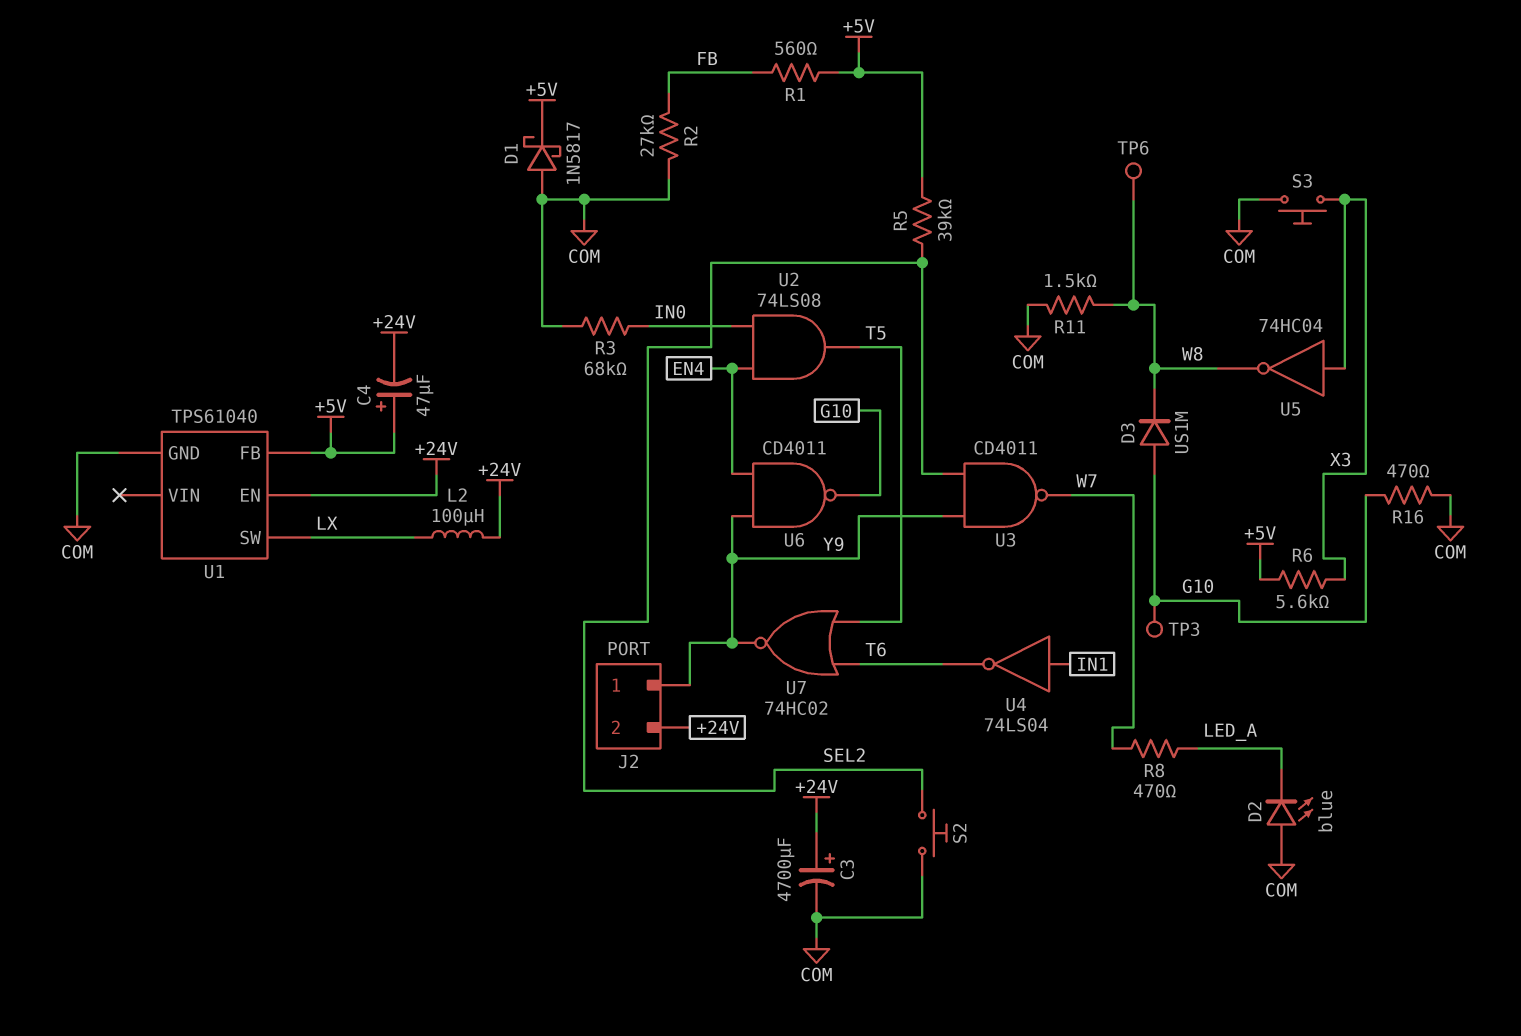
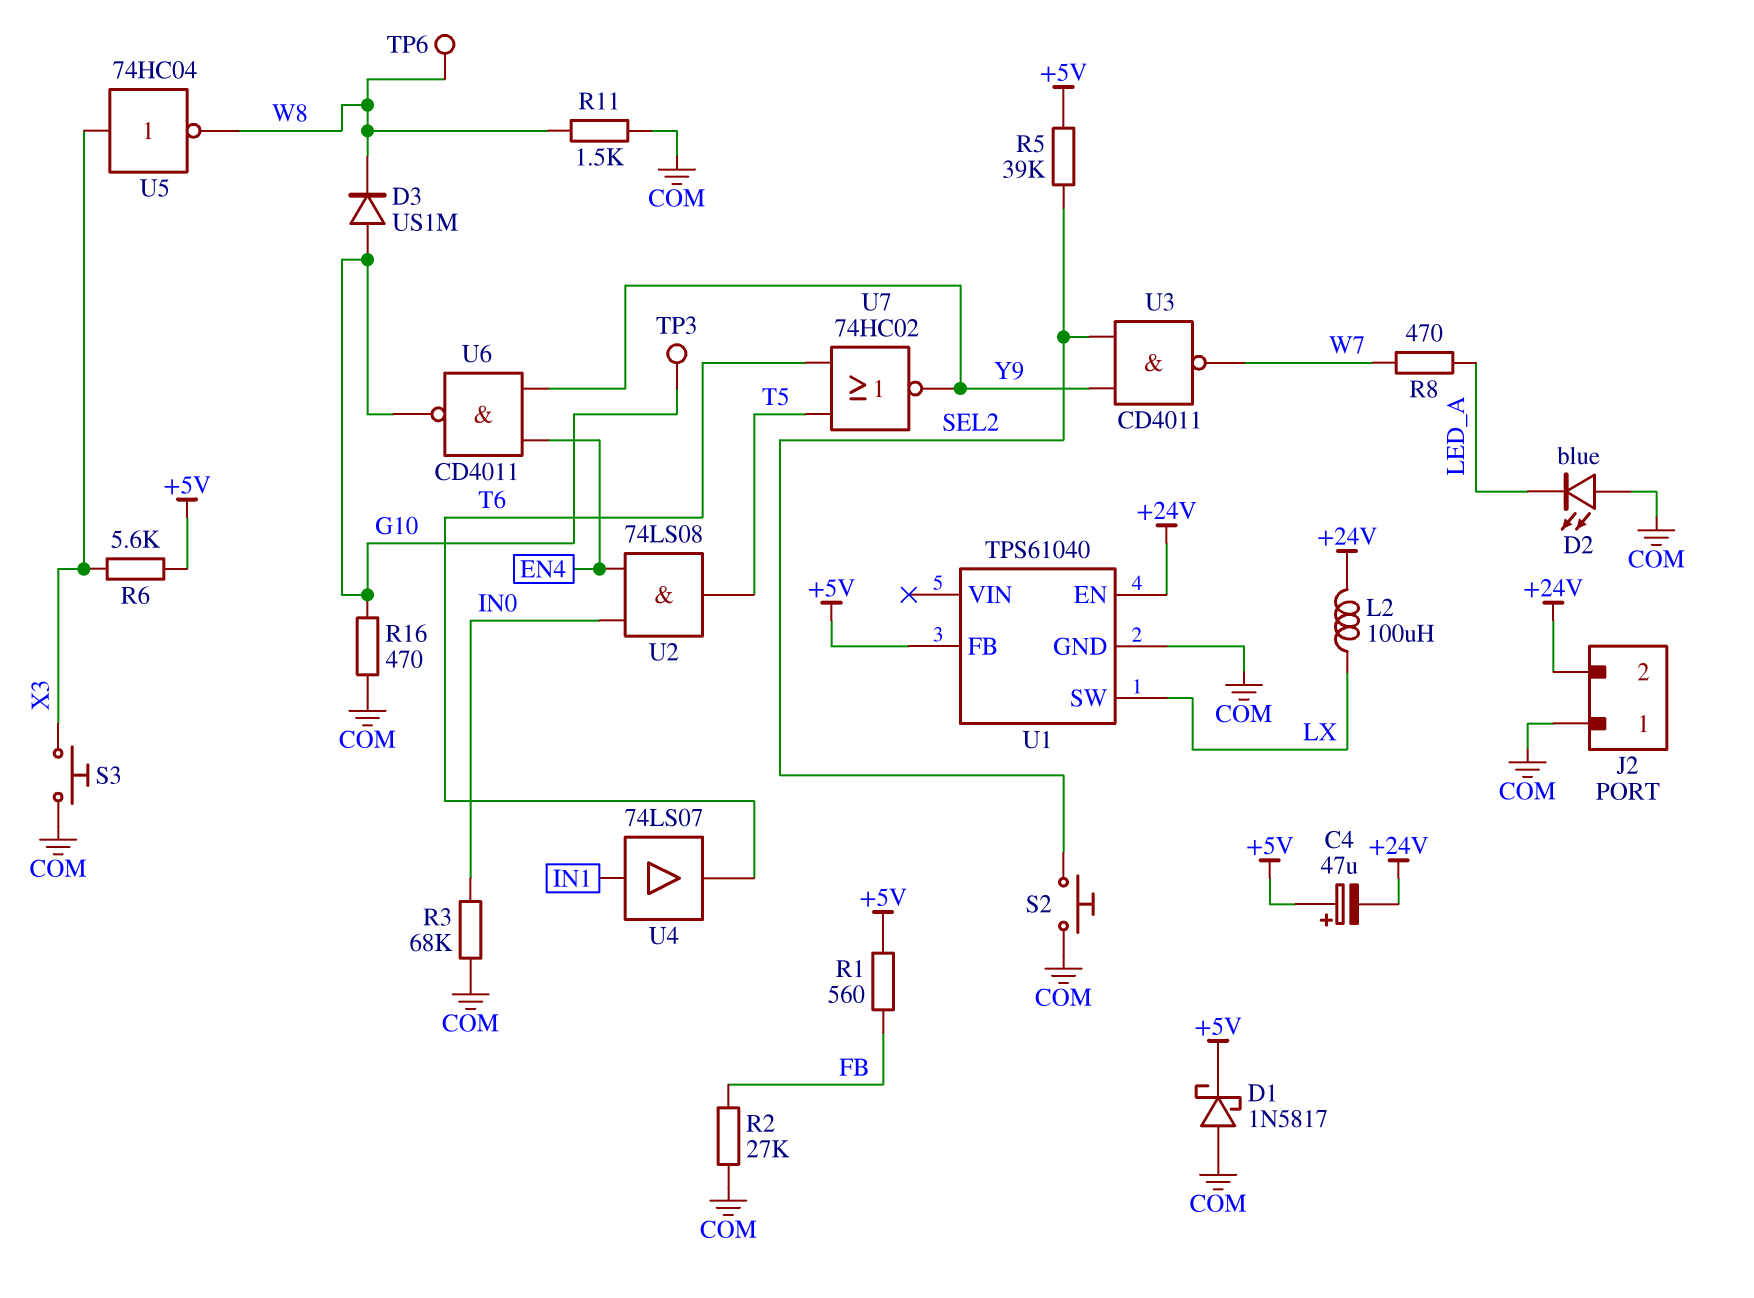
C3: 4700uF (plus +24V, minus COM) -> none
J2 pin 1: Y9 -> COM
U4: NOT 74LS04 (in IN1, out T6) -> buffer 74LS07 (in IN1, out T6)

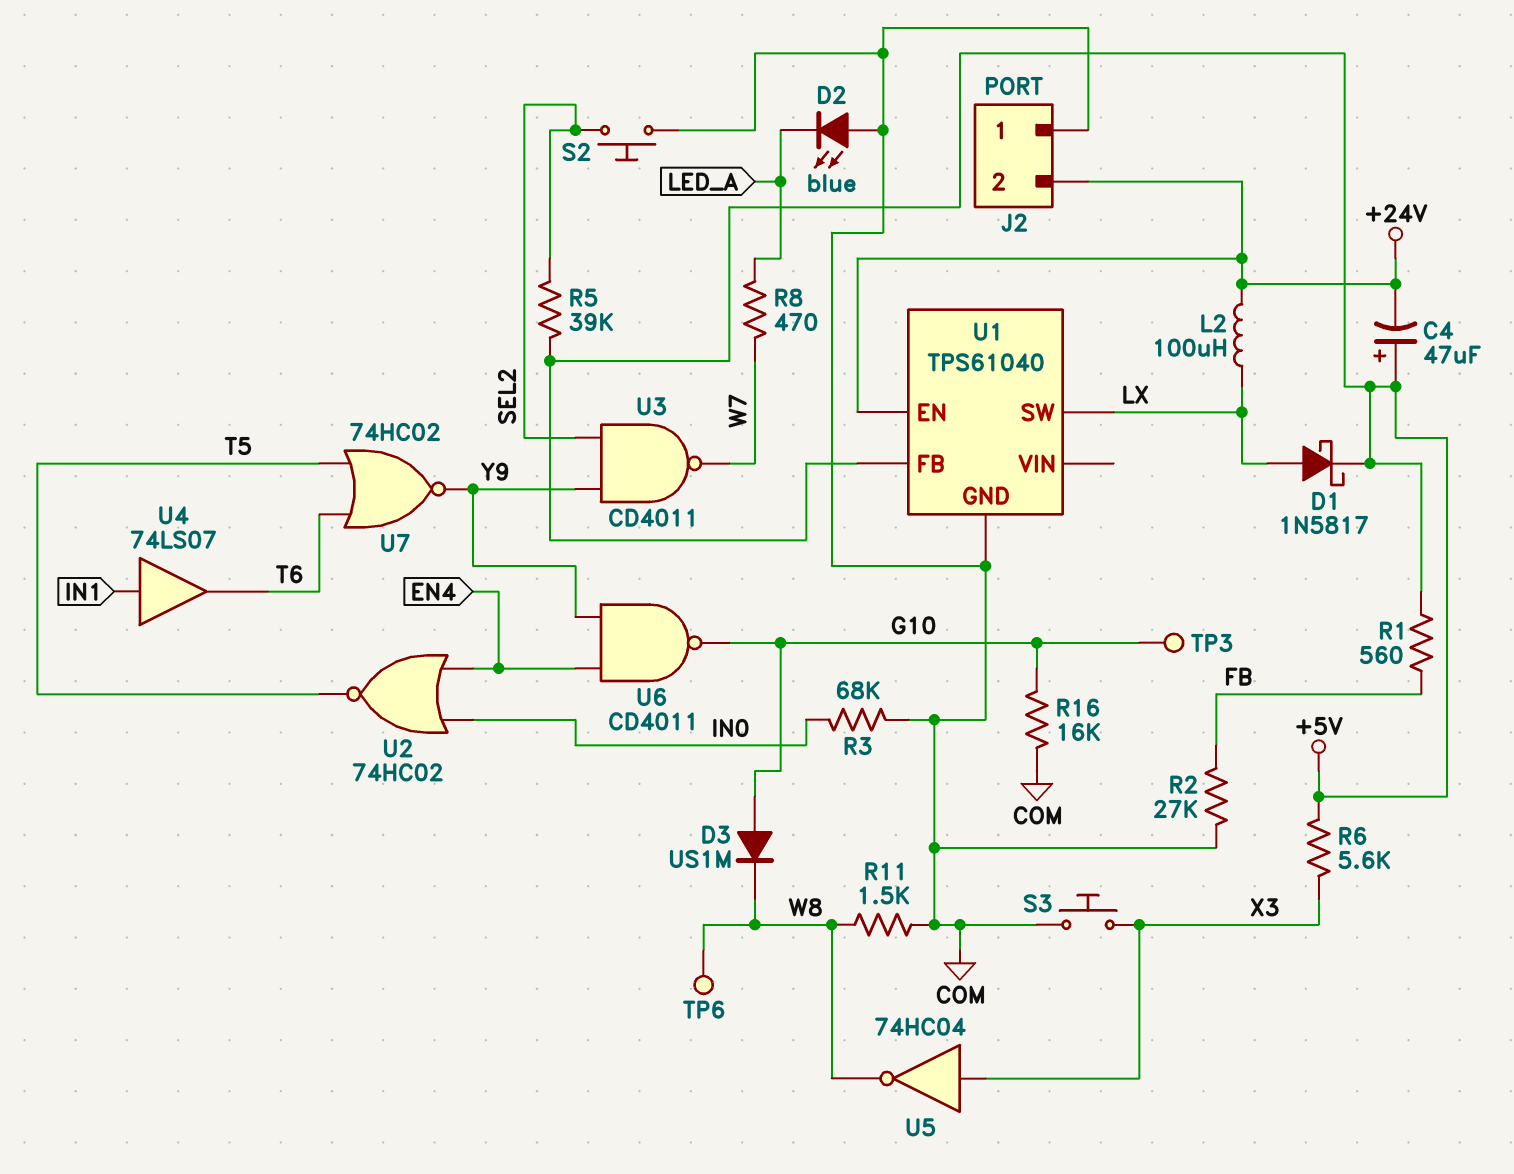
D1: schottky 1N5817 (A COM, K +5V) -> schottky 1N5817 (A LX, K +5V)
R16: 470 (COM, G10) -> 16k (COM, G10)
U2: AND 74LS08 (in EN4, in IN0, out T5) -> NOR 74HC02 (in EN4, in IN0, out T5)

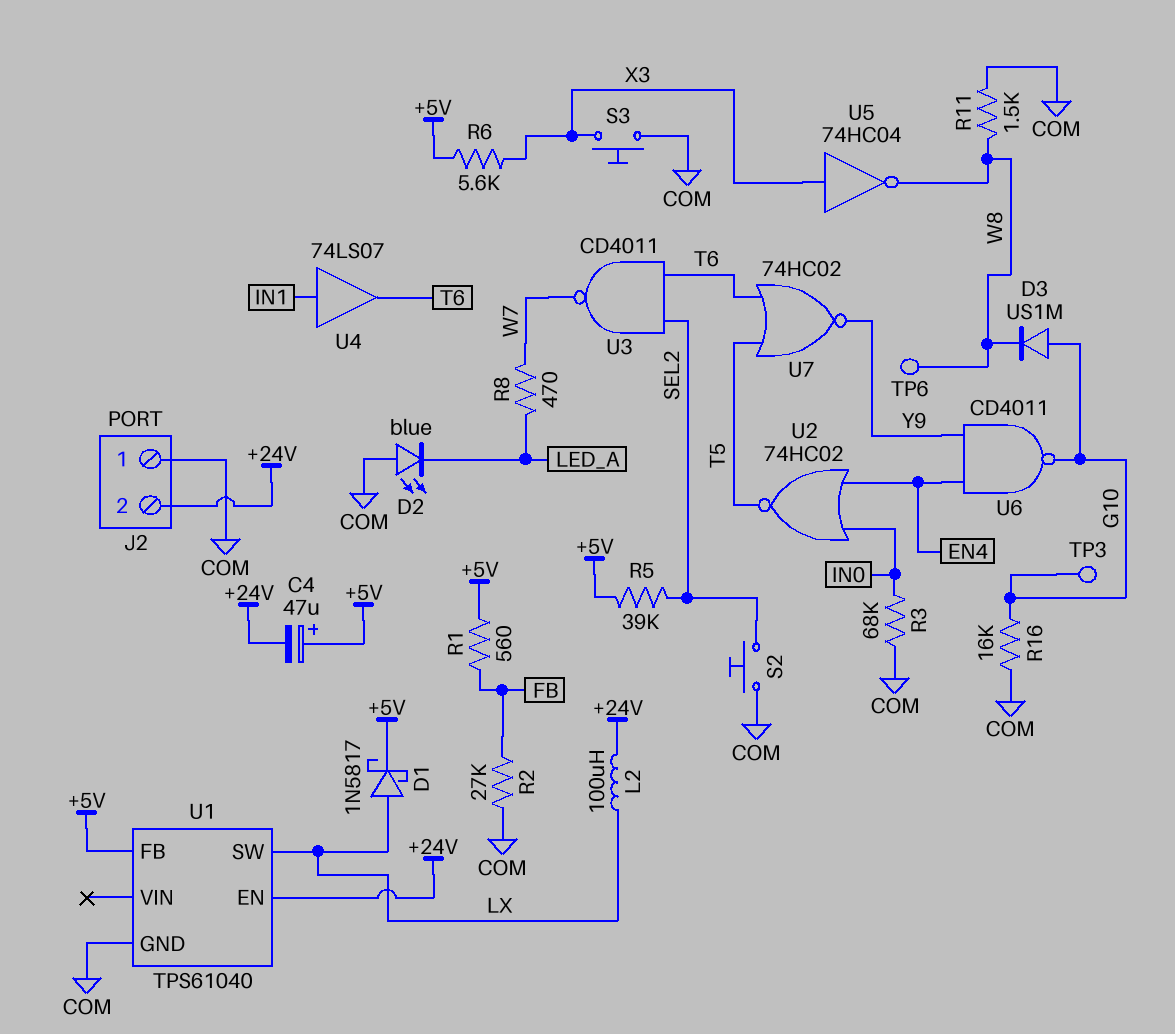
U3: NAND CD4011 (in SEL2, in Y9, out W7) -> NAND CD4011 (in SEL2, in T6, out W7)

